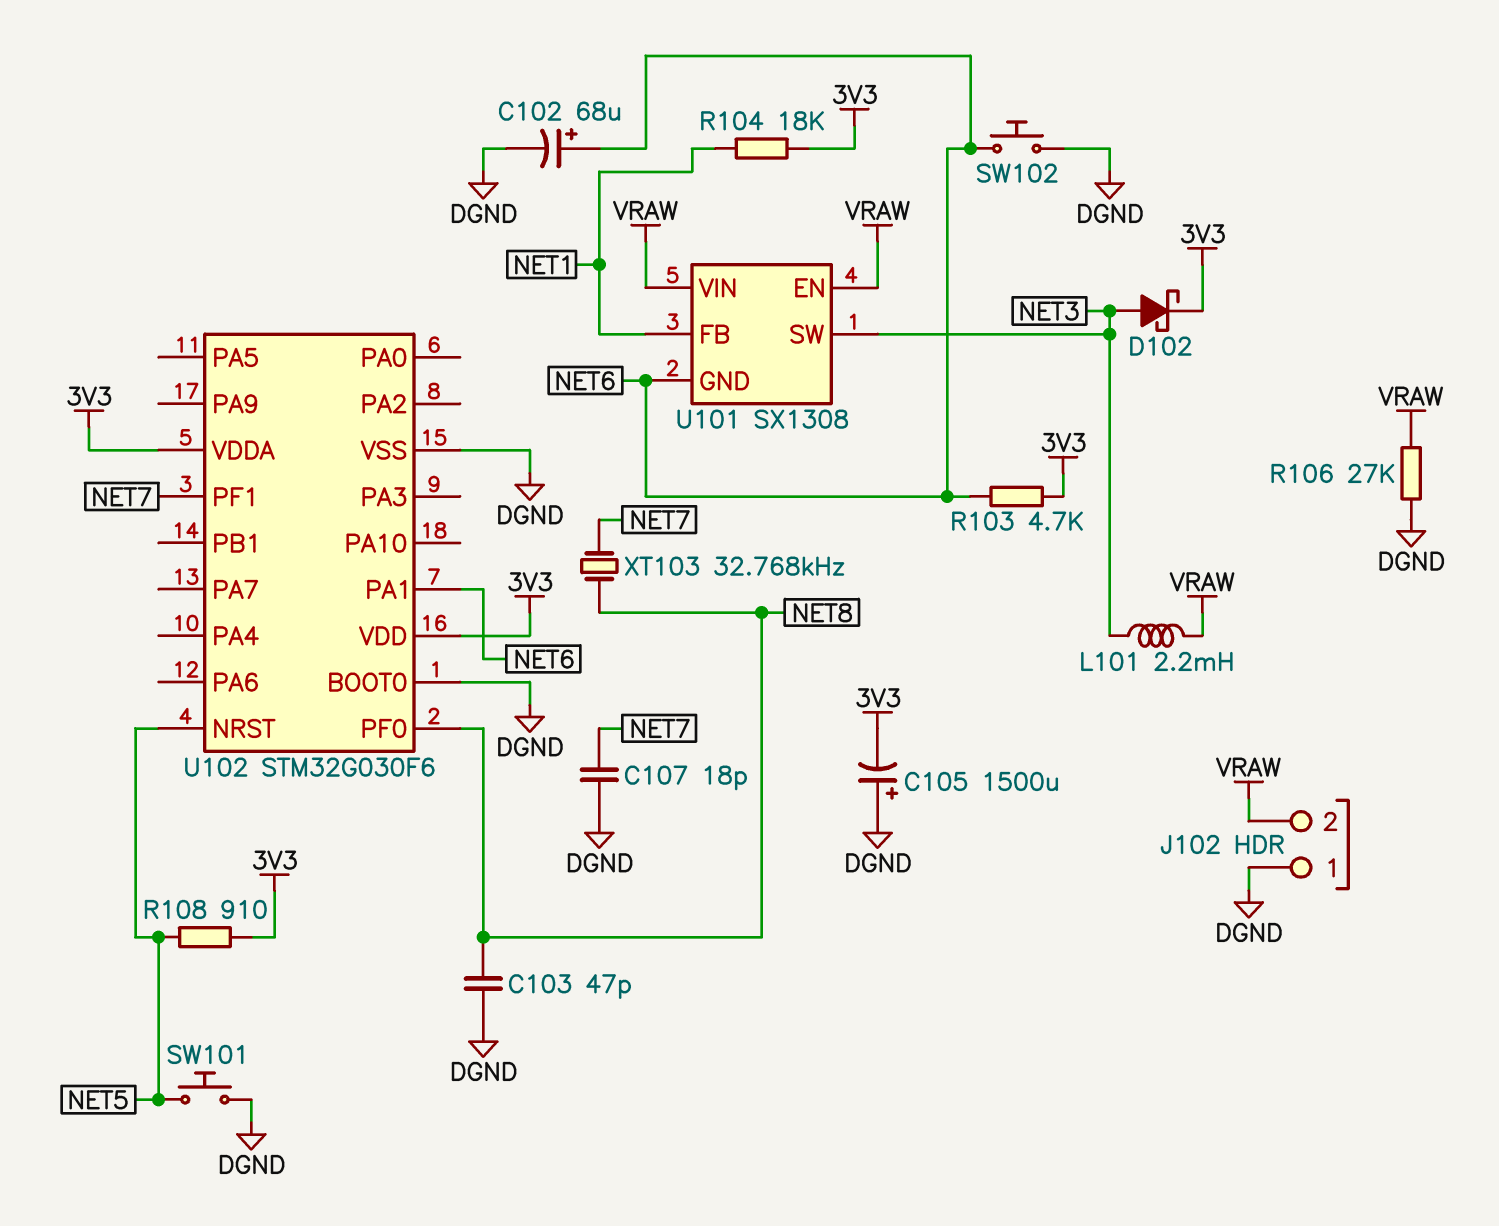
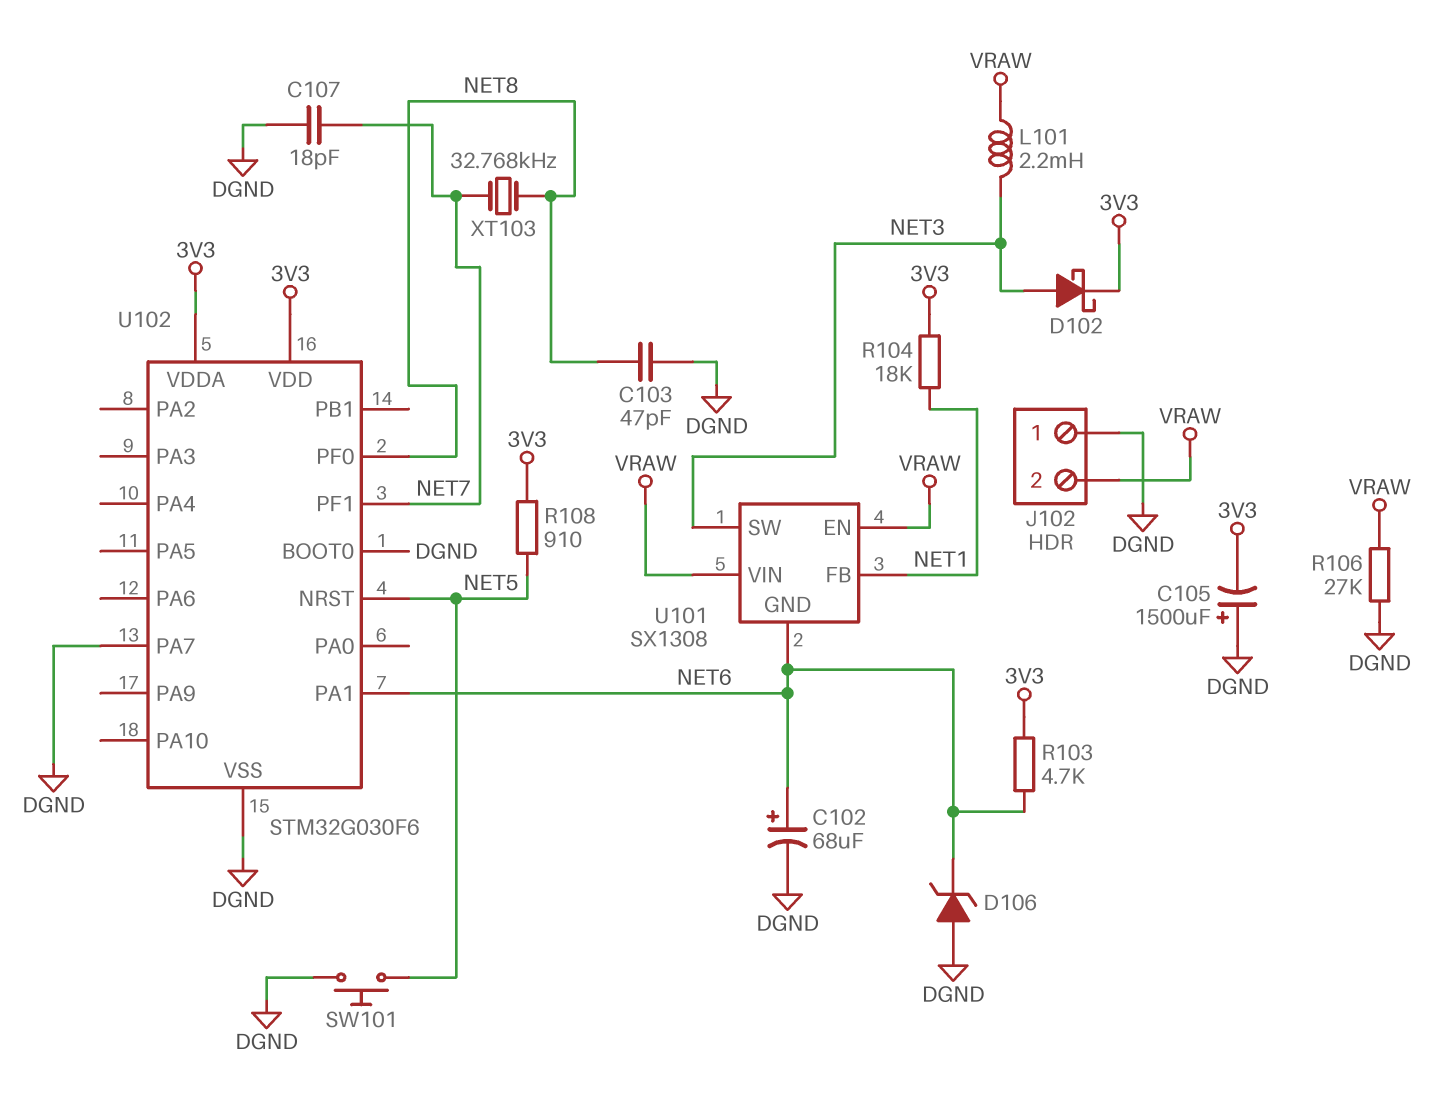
D106: none -> zener (A DGND, K NET6)
SW102: button (DGND, NET6) -> none
U102 pin PA7: none -> DGND

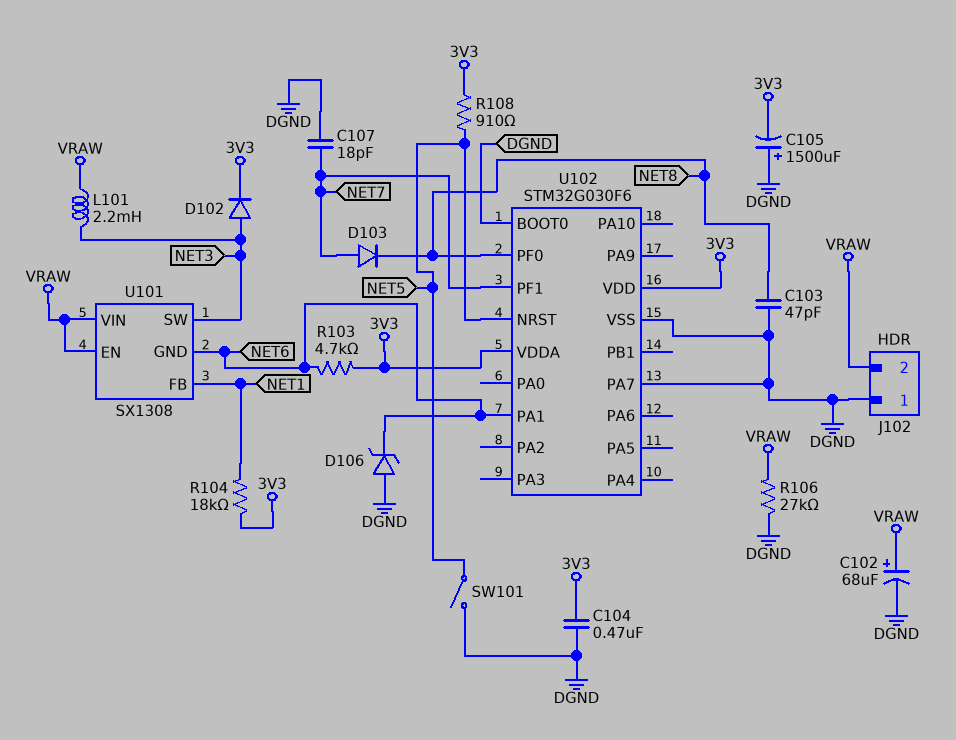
C102: 68uF (plus NET6, minus DGND) -> 68uF (plus VRAW, minus DGND)
C104: none -> 470nF (3V3, DGND)
D102: schottky (A NET3, K 3V3) -> diode (A NET3, K 3V3)
D103: none -> diode (A NET7, K NET8)
SW101: button (DGND, NET5) -> switch (DGND, NET5)
XT103: 32.768kHz (NET7, NET8) -> none

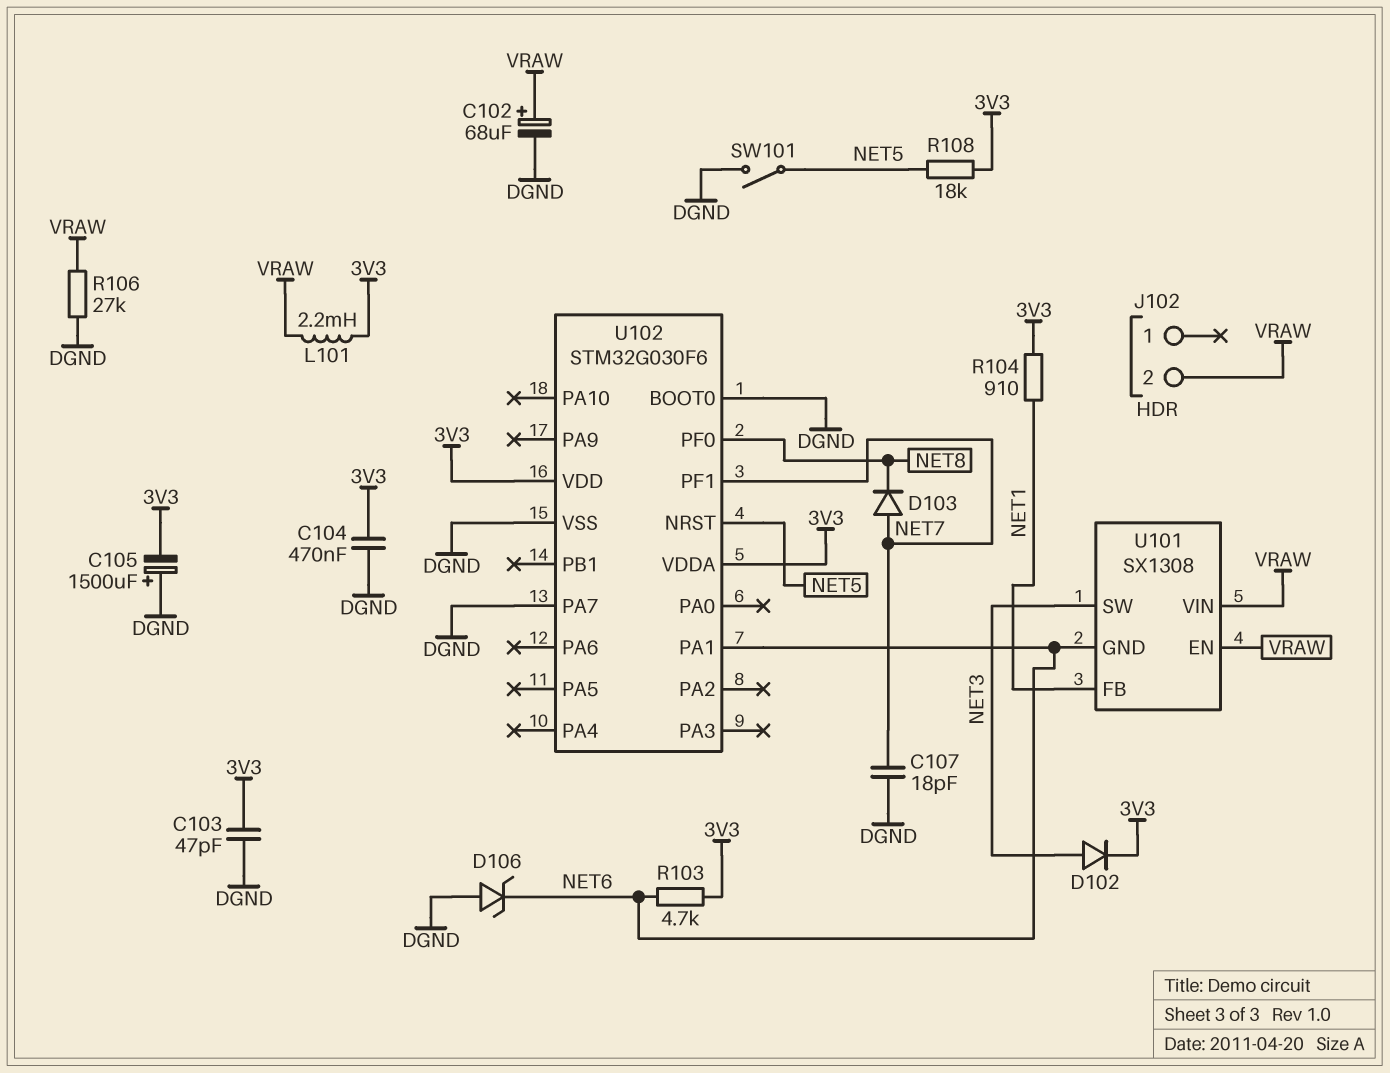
C103: 47pF (DGND, NET8) -> 47pF (3V3, DGND)
J102 pin 1: DGND -> none
L101: 2.2mH (NET3, VRAW) -> 2.2mH (3V3, VRAW)
R104: 18k (3V3, NET1) -> 910 (3V3, NET1)
R108: 910 (3V3, NET5) -> 18k (3V3, NET5)

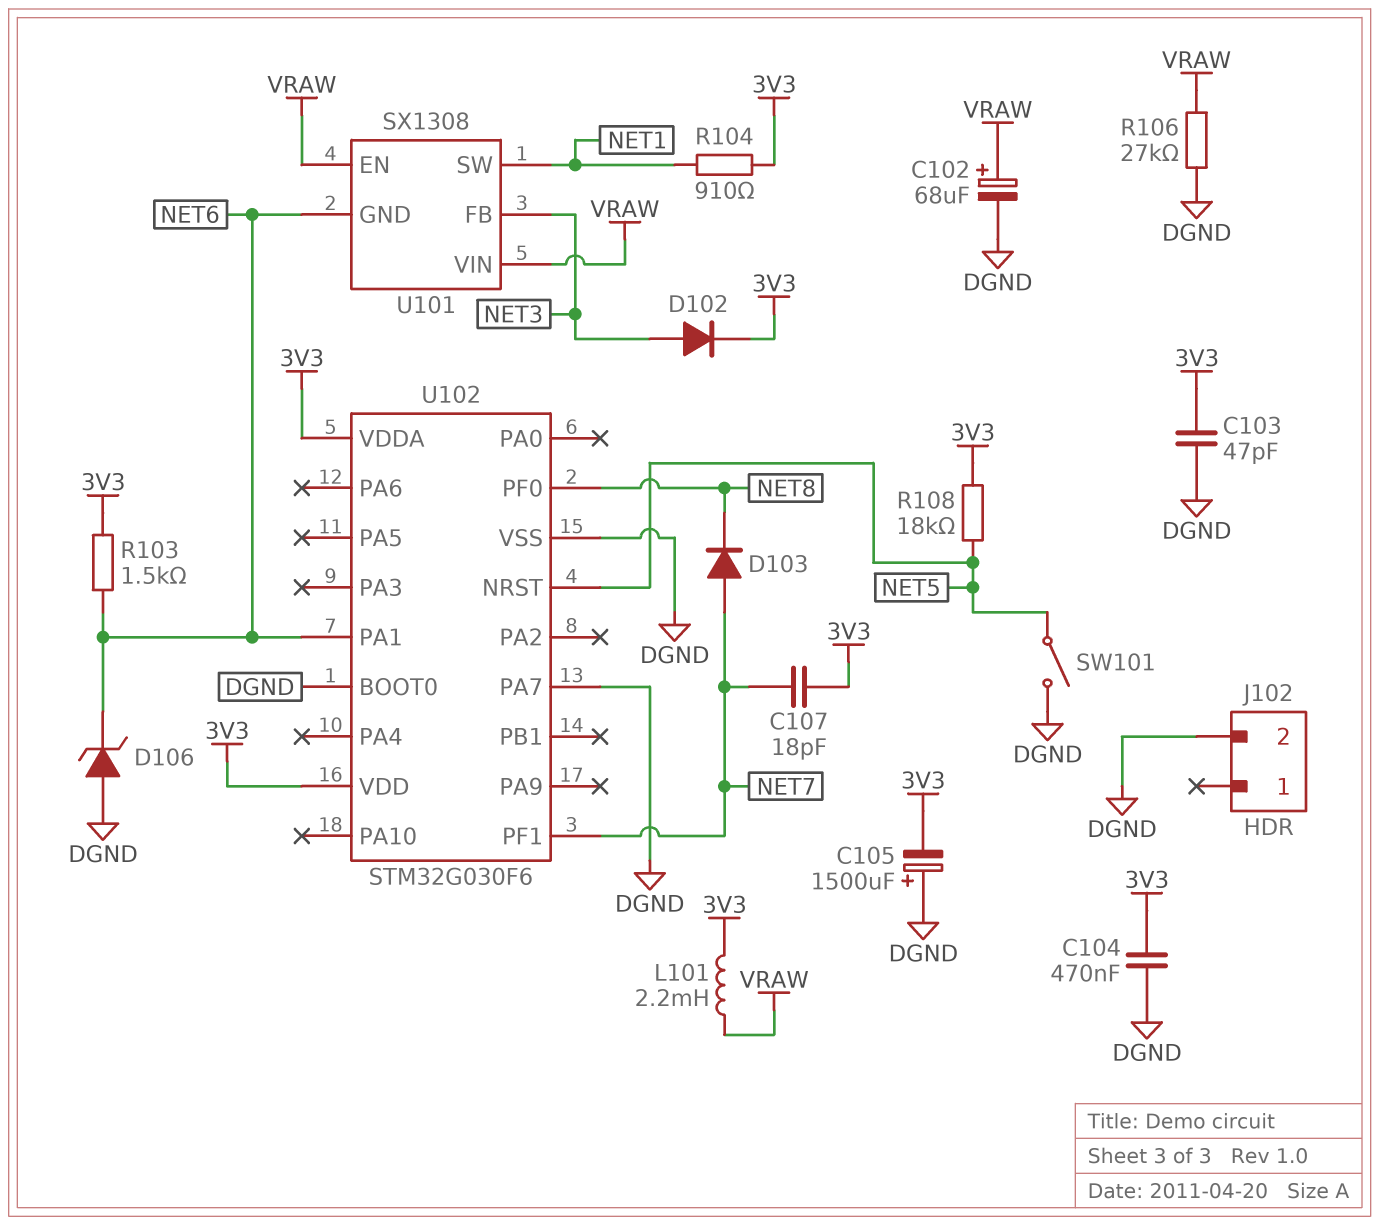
C107: 18pF (DGND, NET7) -> 18pF (3V3, NET7)
J102 pin 2: VRAW -> DGND
R103: 4.7k (3V3, NET6) -> 1.5k (3V3, NET6)
U101 pin FB: NET1 -> NET3
U101 pin SW: NET3 -> NET1

